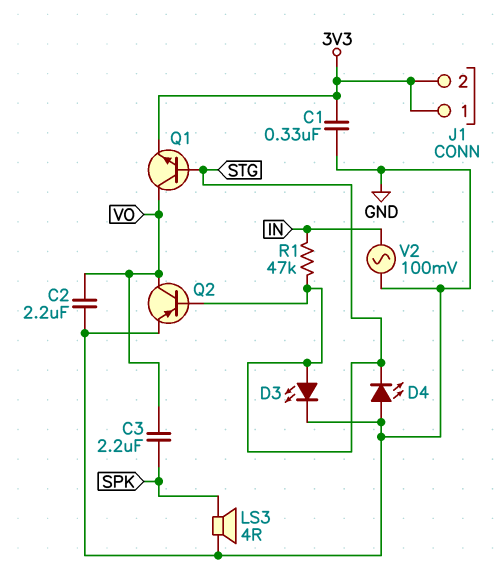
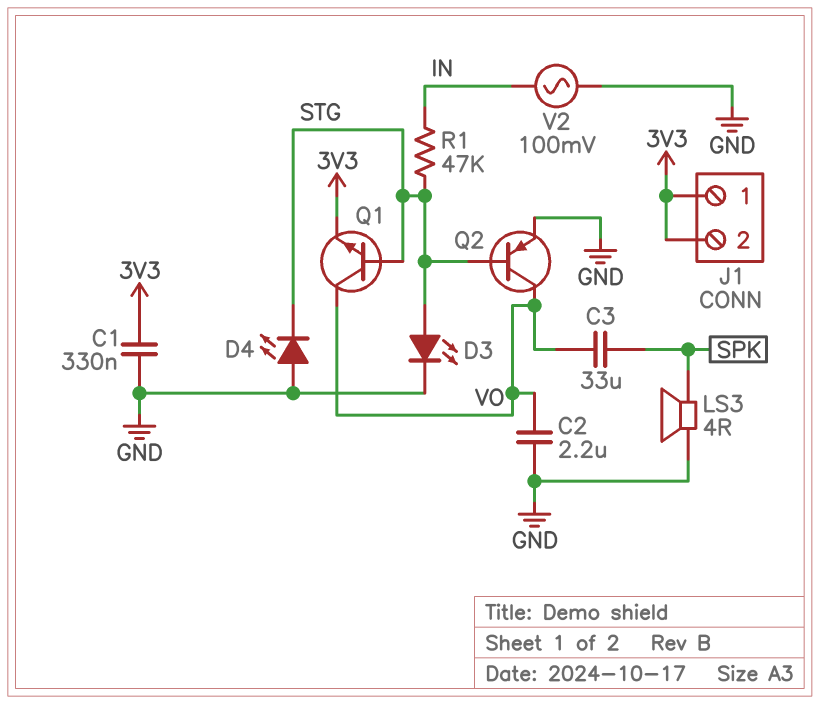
C3: 2.2uF (SPK, VO) -> 33uF (SPK, VO)

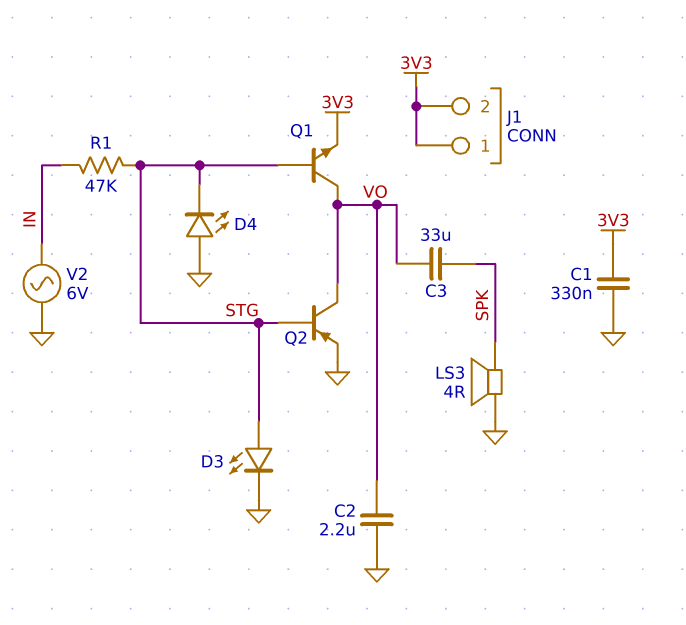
V2: AC 100mV (GND, IN) -> AC 6V (GND, IN)

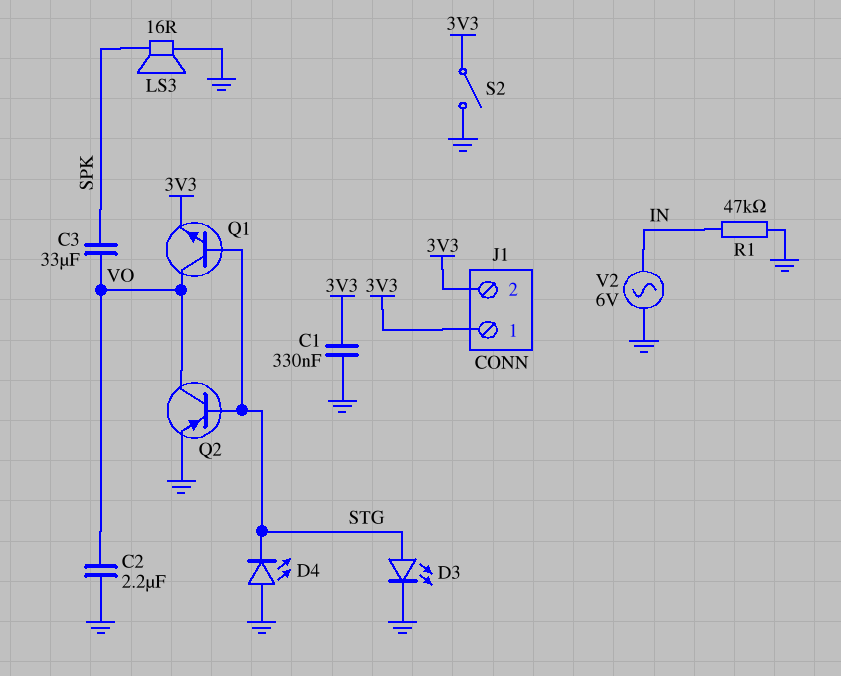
LS3: speaker 4R (GND, SPK) -> speaker 16R (GND, SPK)
R1: 47k (IN, STG) -> 47k (GND, IN)
S2: none -> switch (3V3, GND)

